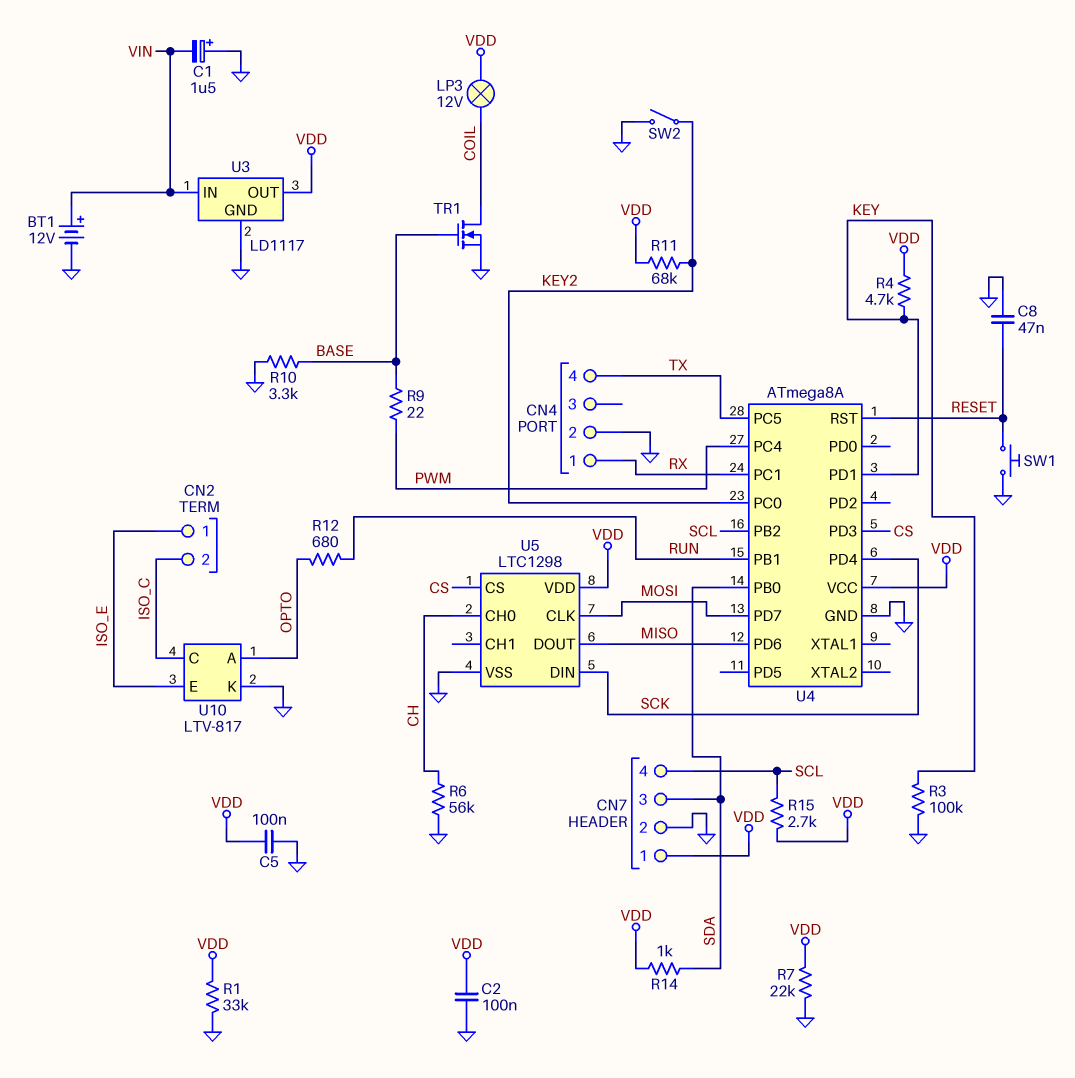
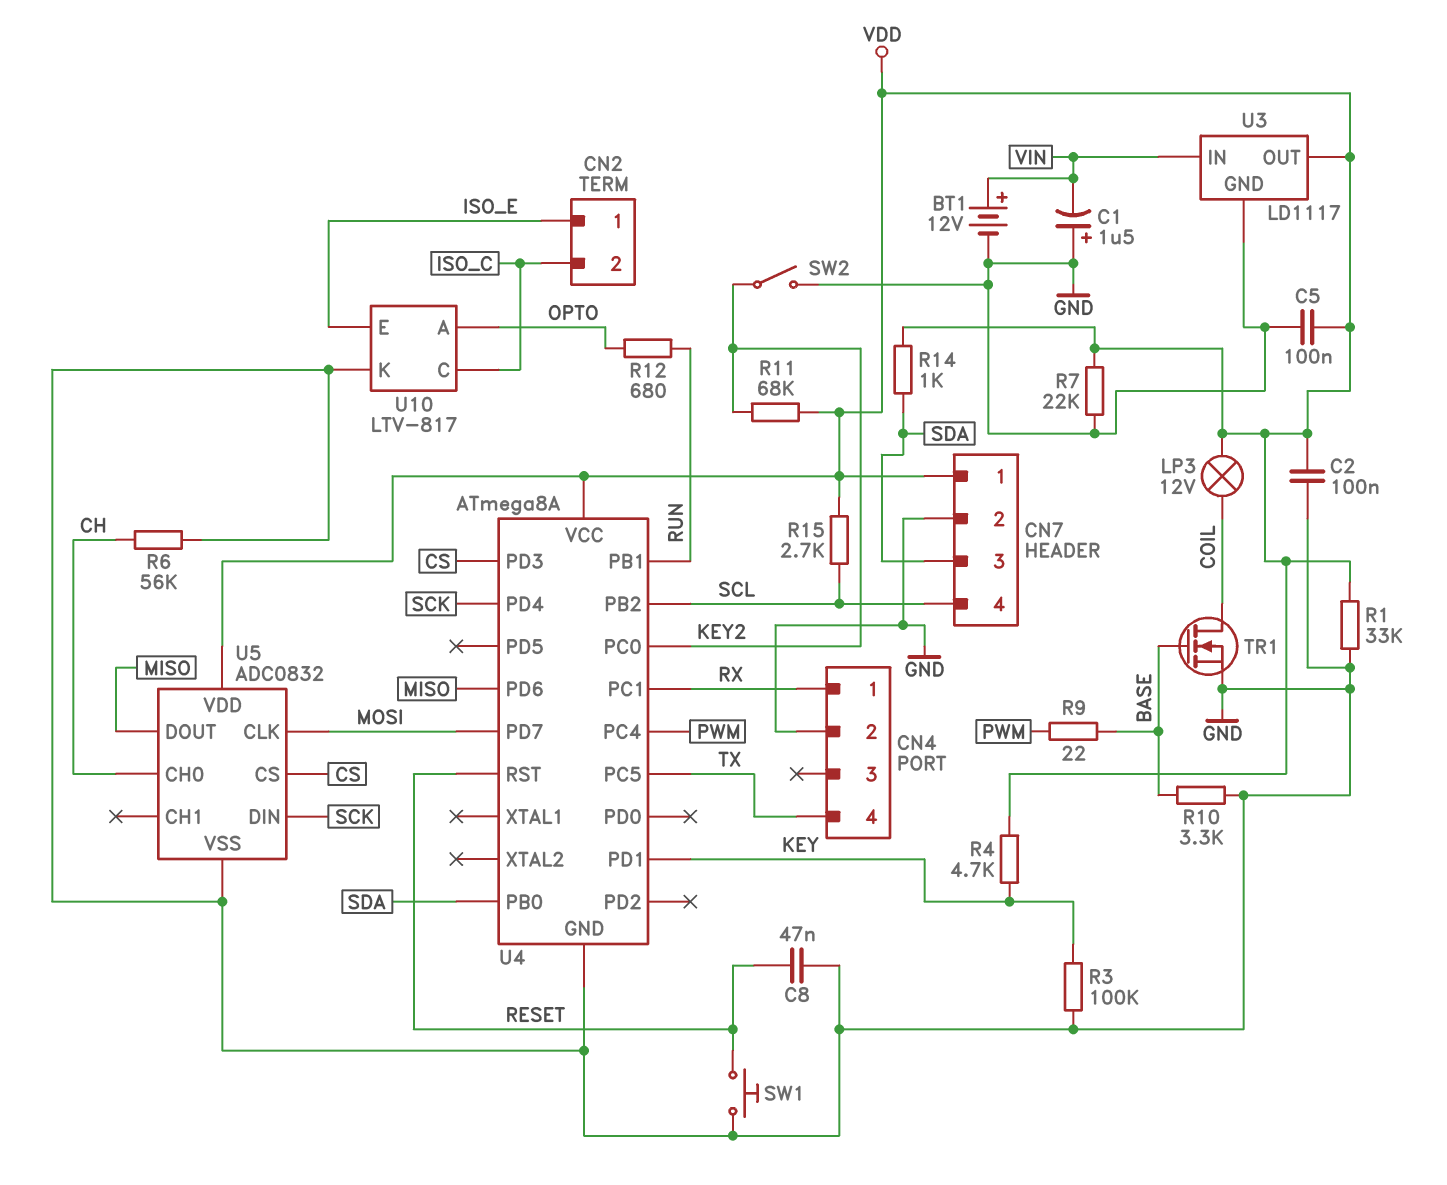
U5: LTC1298 -> ADC0832

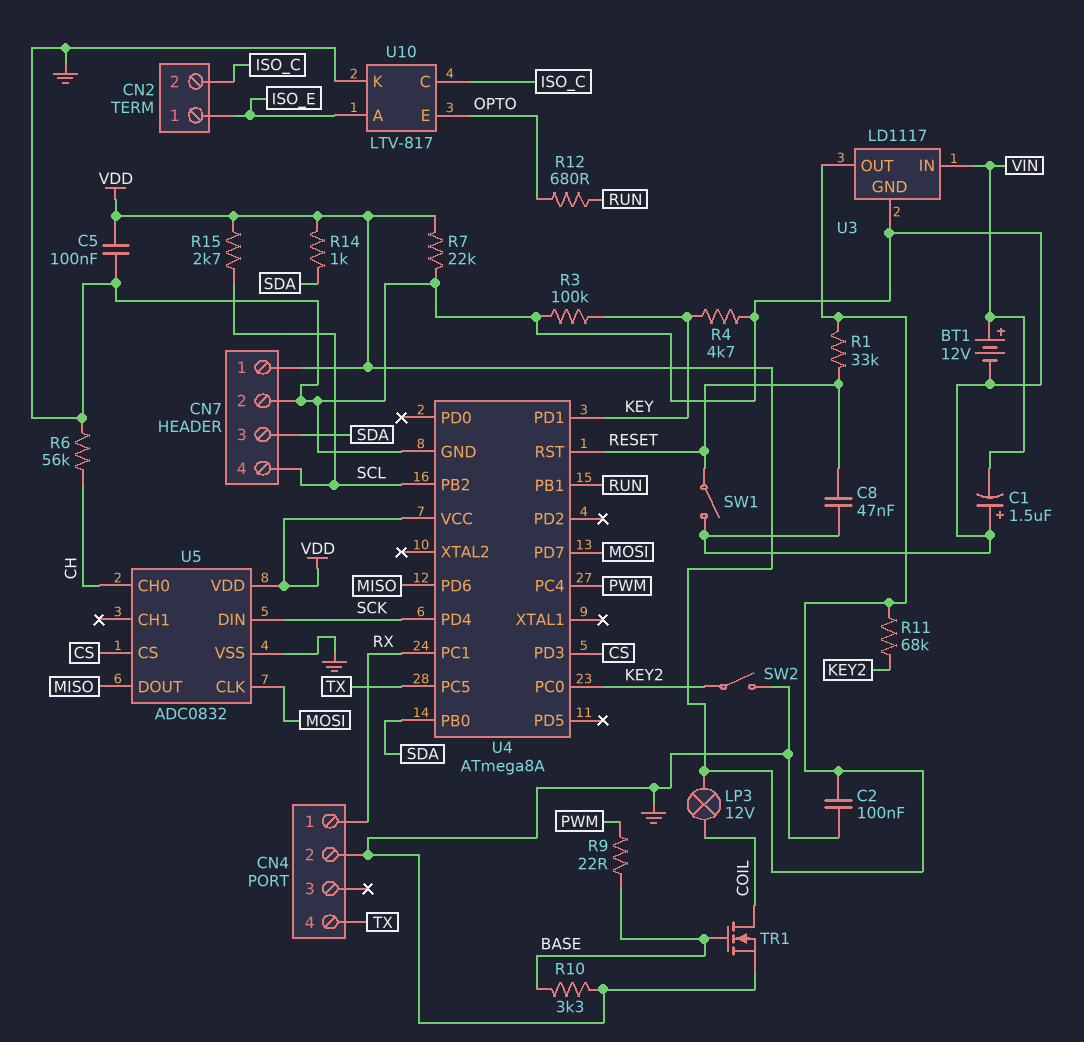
R1: 33k (GND, VDD) -> 33k (RESET, VDD)
R4: 4.7k (KEY, VDD) -> 4.7k (GND, KEY)
SW1: button (GND, RESET) -> switch (GND, RESET)
U10 pin A: OPTO -> ISO_E
U10 pin E: ISO_E -> OPTO

